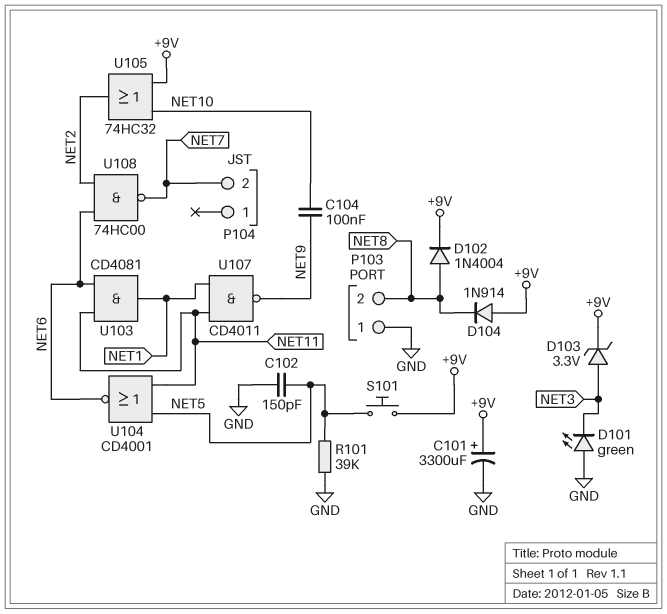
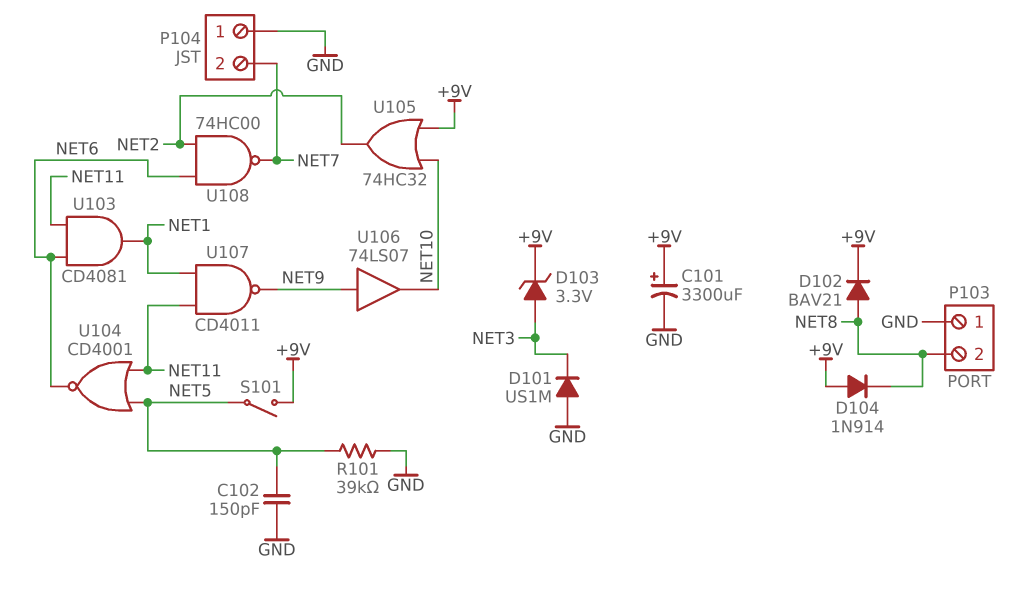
C104: 100nF (NET9, NET10) -> none
D101: LED green (A GND, K NET3) -> diode US1M (A GND, K NET3)
D102: diode 1N4004 (A NET8, K +9V) -> diode BAV21 (A NET8, K +9V)
P104 pin 1: none -> GND
S101: button (+9V, NET5) -> switch (+9V, NET5)
U106: none -> buffer 74LS07 (in NET9, out NET10)

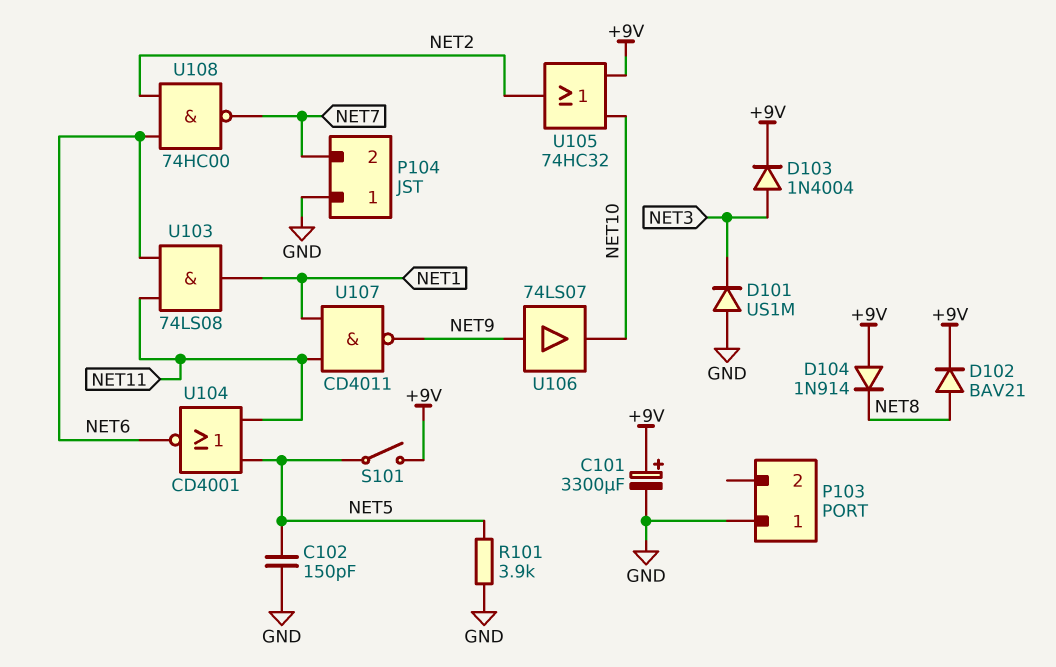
D103: zener 3.3V (A NET3, K +9V) -> diode 1N4004 (A NET3, K +9V)
P103 pin 2: NET8 -> none
R101: 39k (GND, NET5) -> 3.9k (GND, NET5)
U103: AND CD4081 (in NET6, in NET11, out NET1) -> AND 74LS08 (in NET6, in NET11, out NET1)

